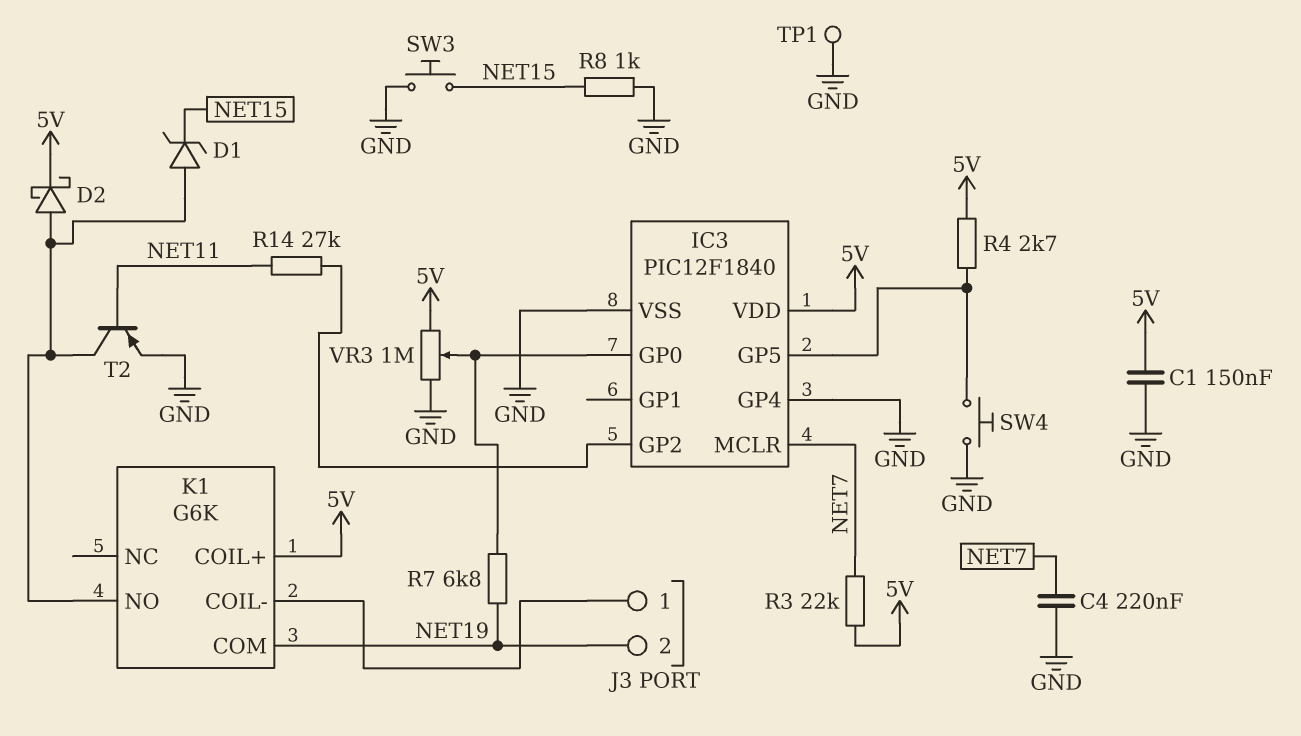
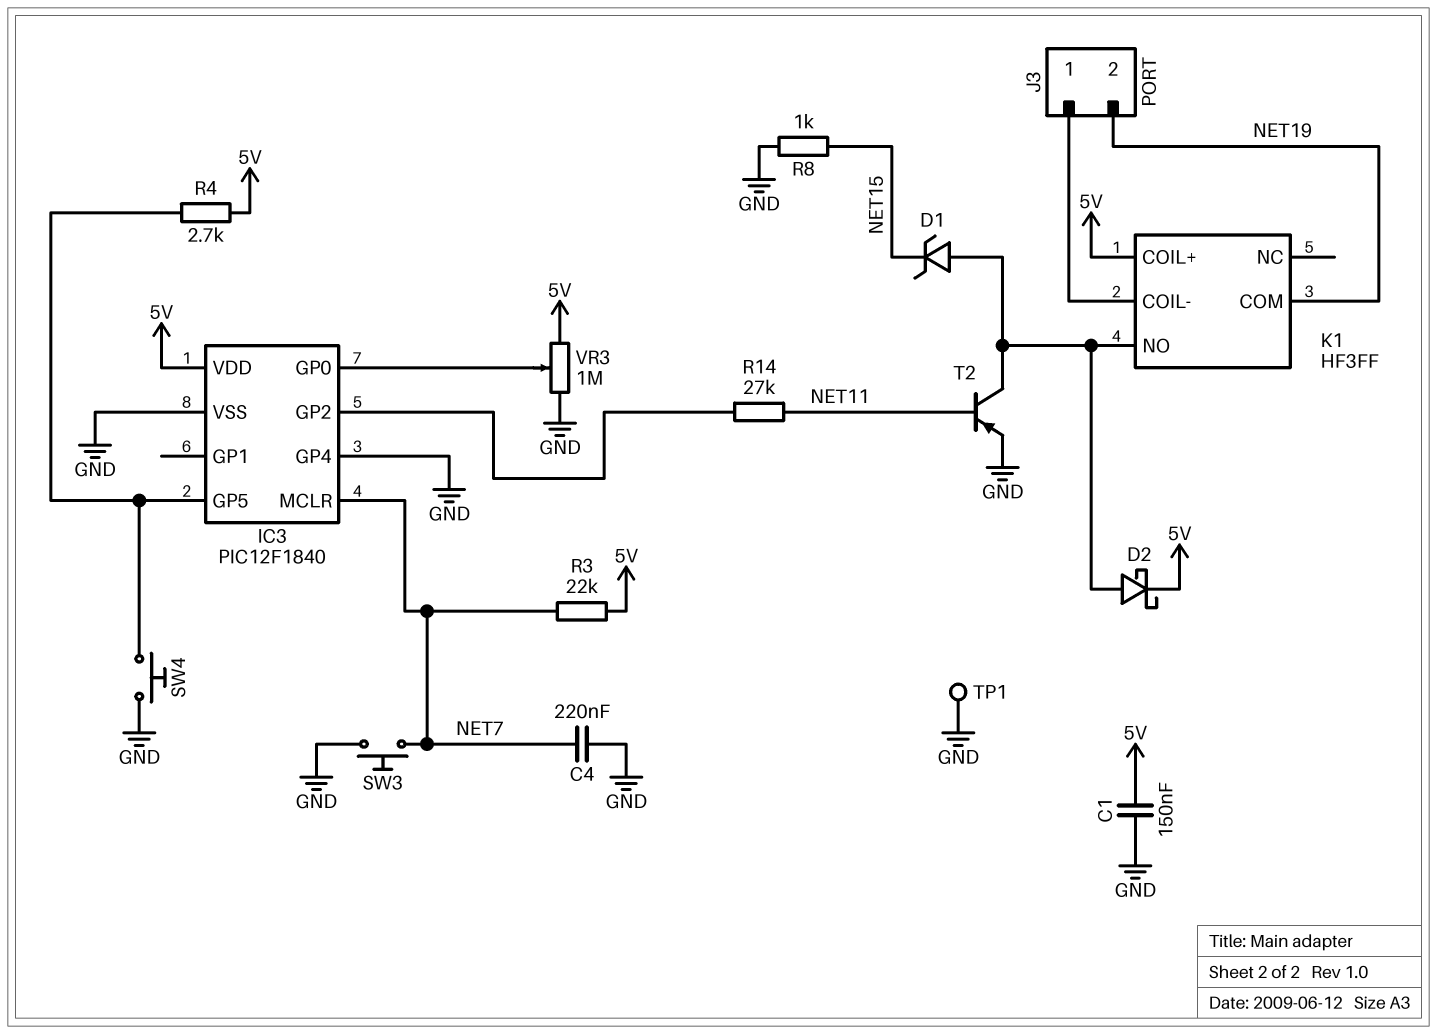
K1: G6K -> HF3FF
R7: 6.8k (IC3/GP0, NET19) -> none
SW3: button (GND, NET15) -> button (GND, NET7)

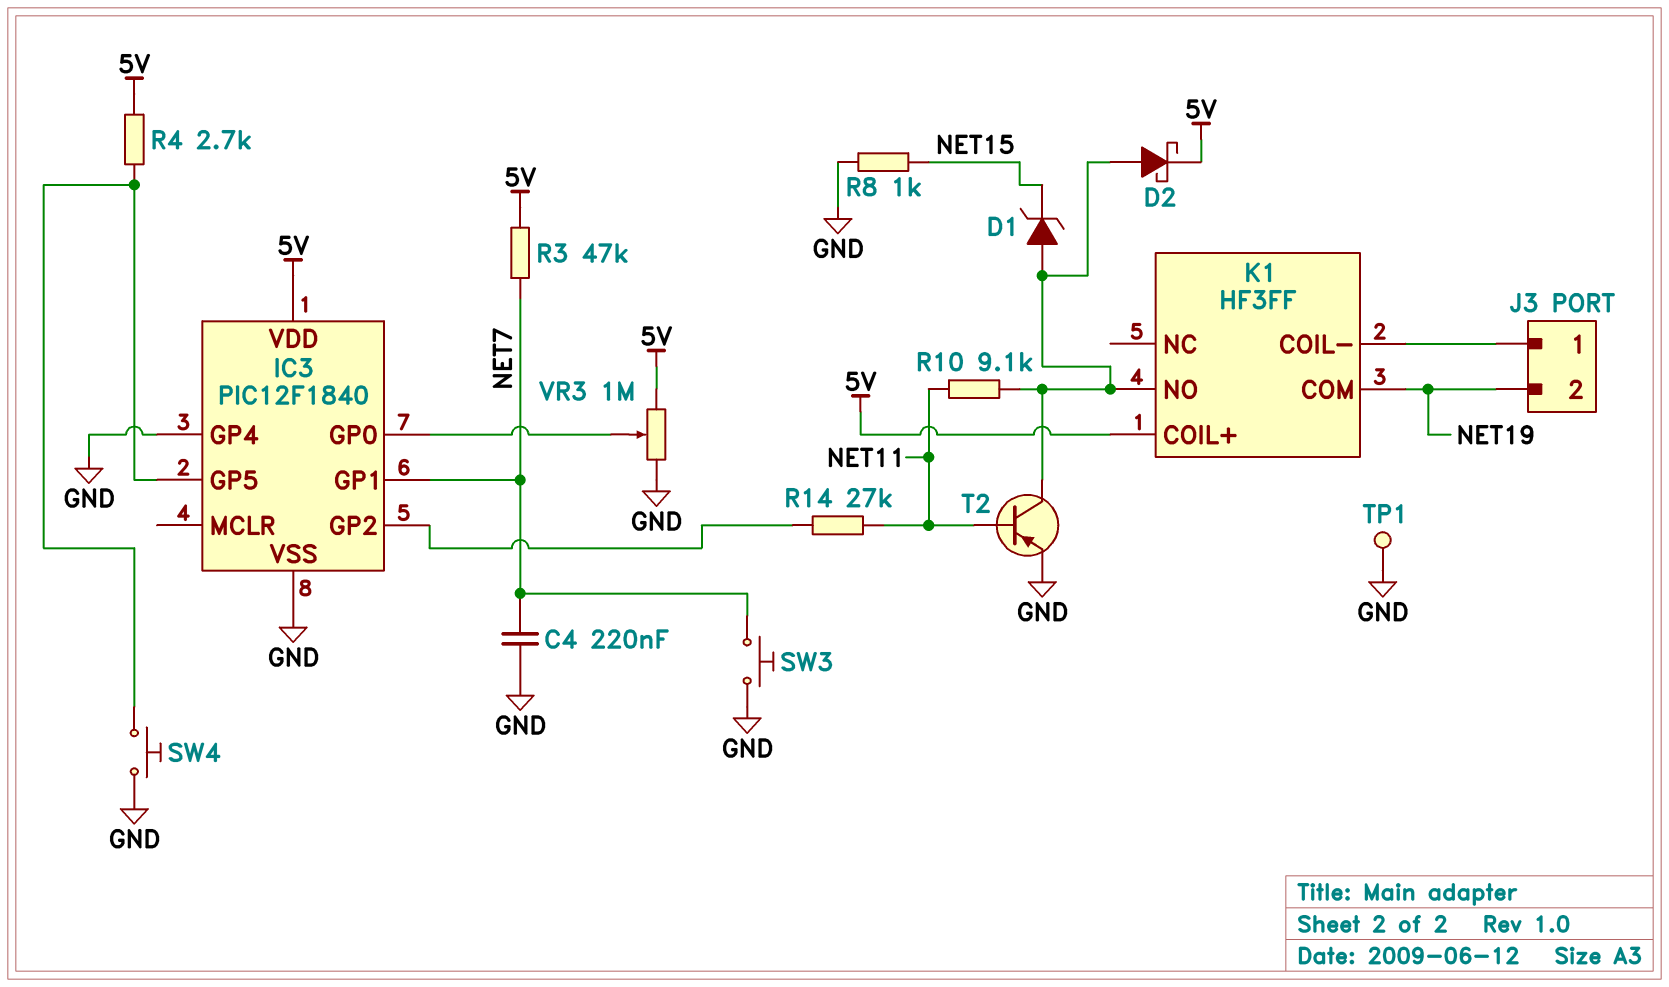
C1: 150nF (5V, GND) -> none
IC3 pin GP1: none -> NET7
IC3 pin MCLR: NET7 -> none
R3: 22k (5V, NET7) -> 47k (5V, NET7)
R10: none -> 9.1k (K1/NO, NET11)

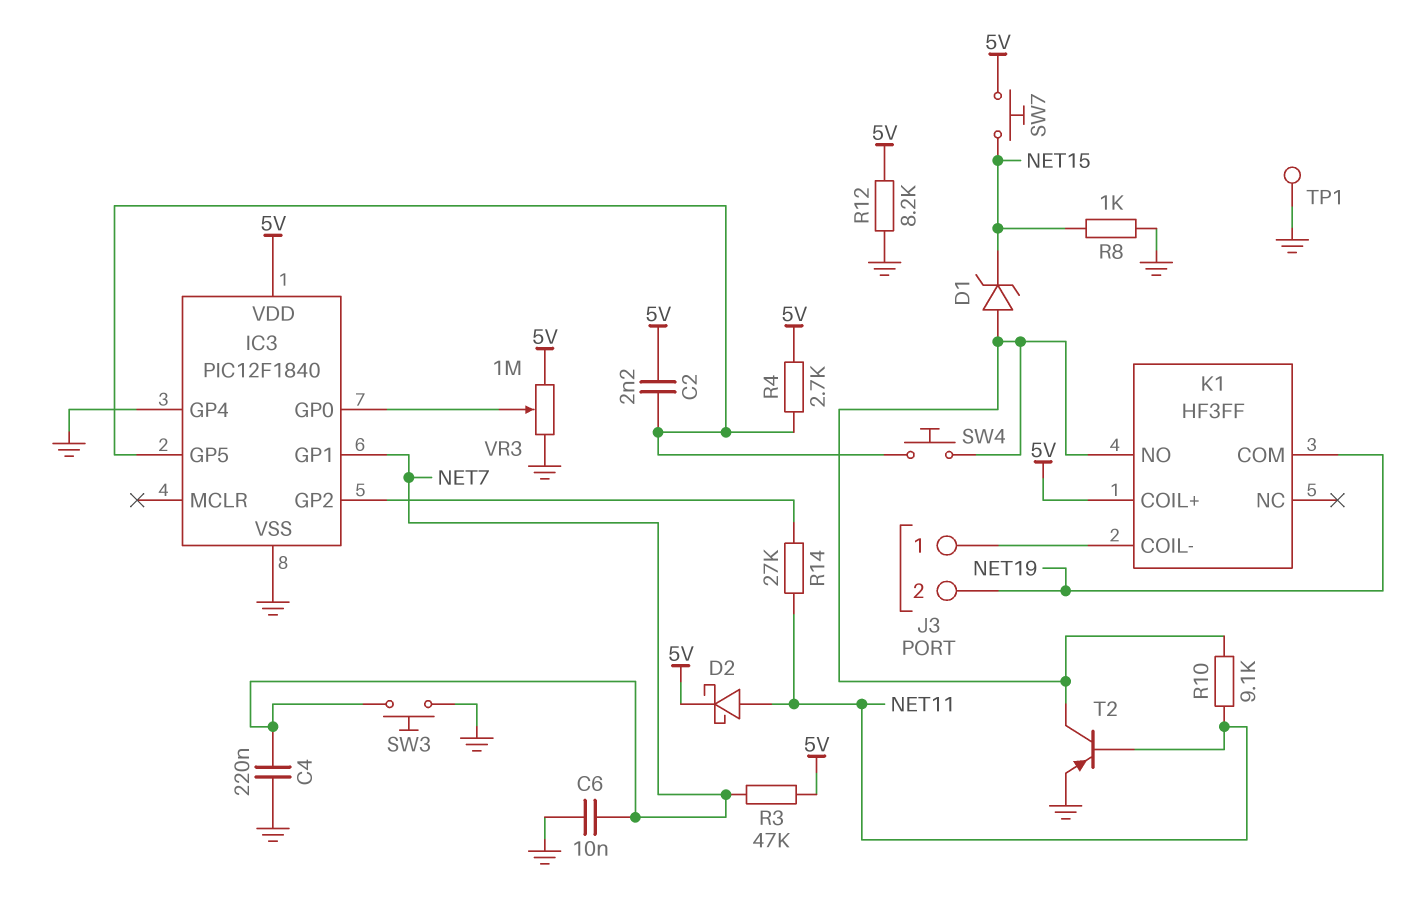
C2: none -> 2.2nF (5V, IC3/GP5)
C6: none -> 10nF (GND, NET7)
D2: schottky (A K1/NO, K 5V) -> schottky (A NET11, K 5V)
R12: none -> 8.2k (5V, GND)
SW4: button (GND, IC3/GP5) -> button (IC3/GP5, K1/NO)
SW7: none -> button (5V, NET15)

